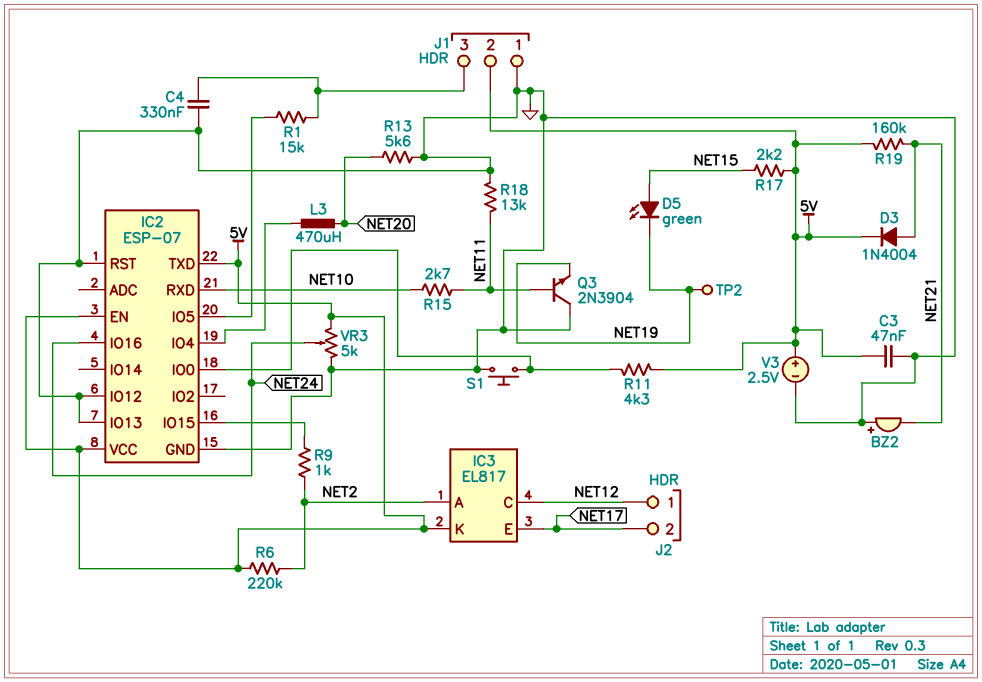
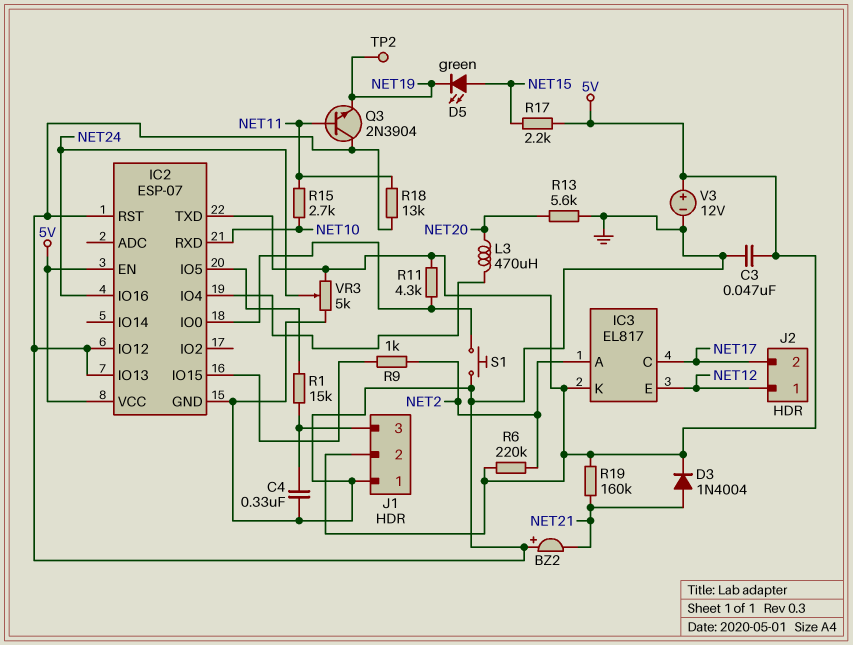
IC3 pin C: NET12 -> NET17
IC3 pin E: NET17 -> NET12
V3: 2.5V (plus 5V, minus GND) -> 12V (plus 5V, minus GND)

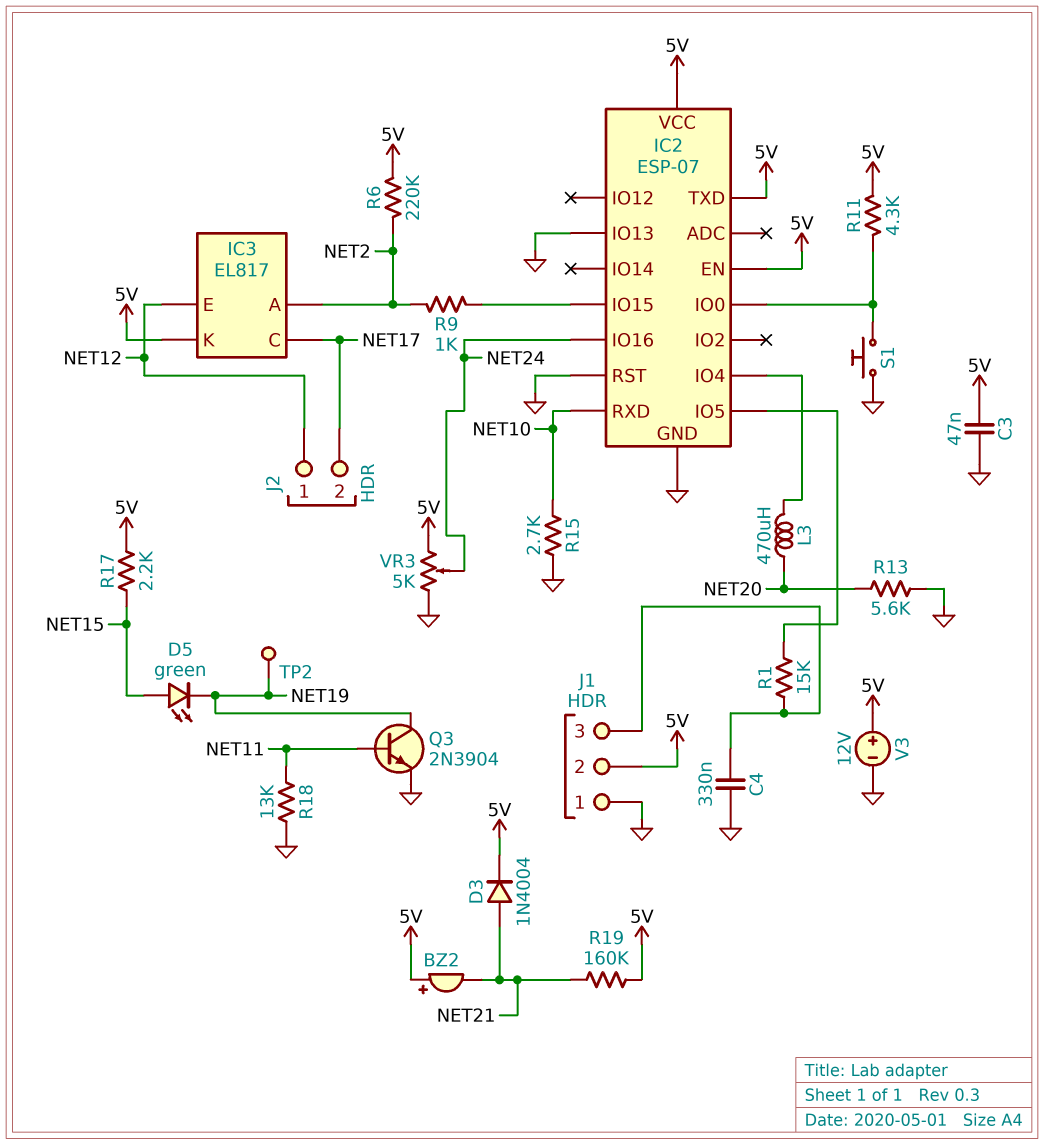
BZ2: buzzer (plus GND, minus NET21) -> buzzer (plus 5V, minus NET21)
IC2 pin IO12: GND -> none
Q3: NPN 2N3904 (B NET11, C GND, E NET19) -> NPN 2N3904 (B NET11, C NET19, E GND)
R15: 2.7k (NET10, NET11) -> 2.7k (GND, NET10)

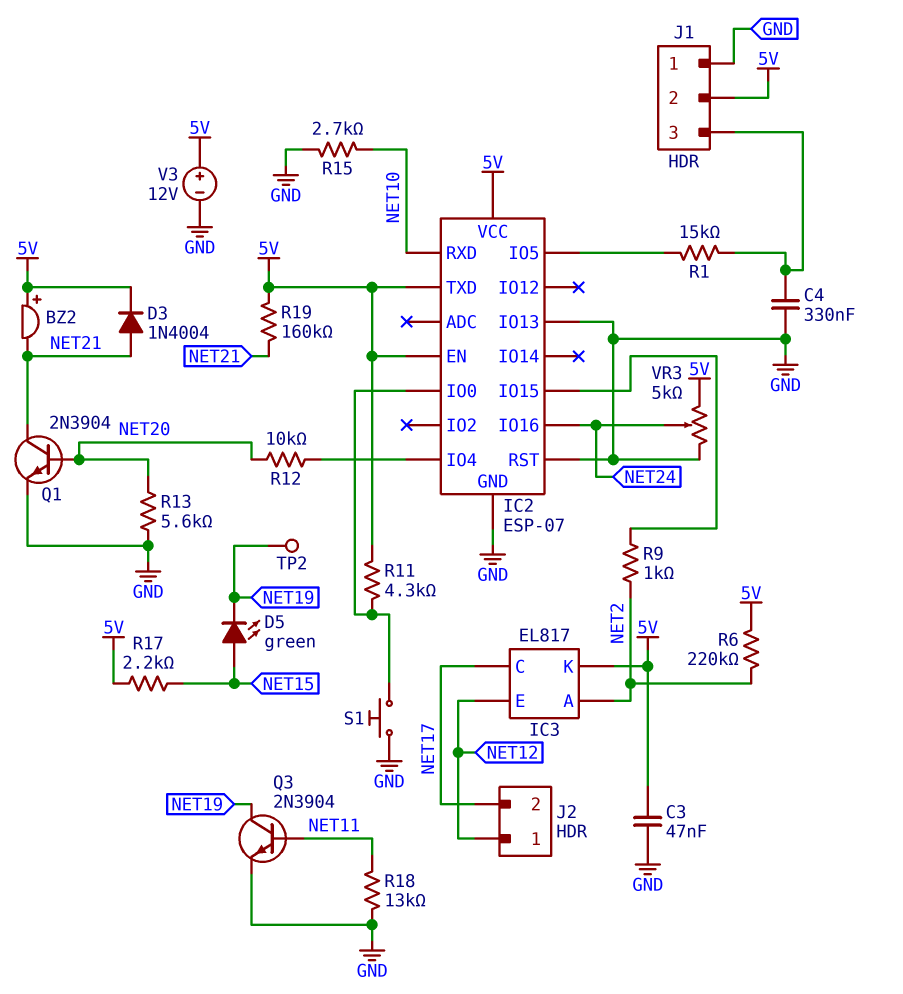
L3: 470uH (IC2/IO4, NET20) -> none
Q1: none -> NPN 2N3904 (B NET20, C NET21, E GND)
R12: none -> 10k (IC2/IO4, NET20)

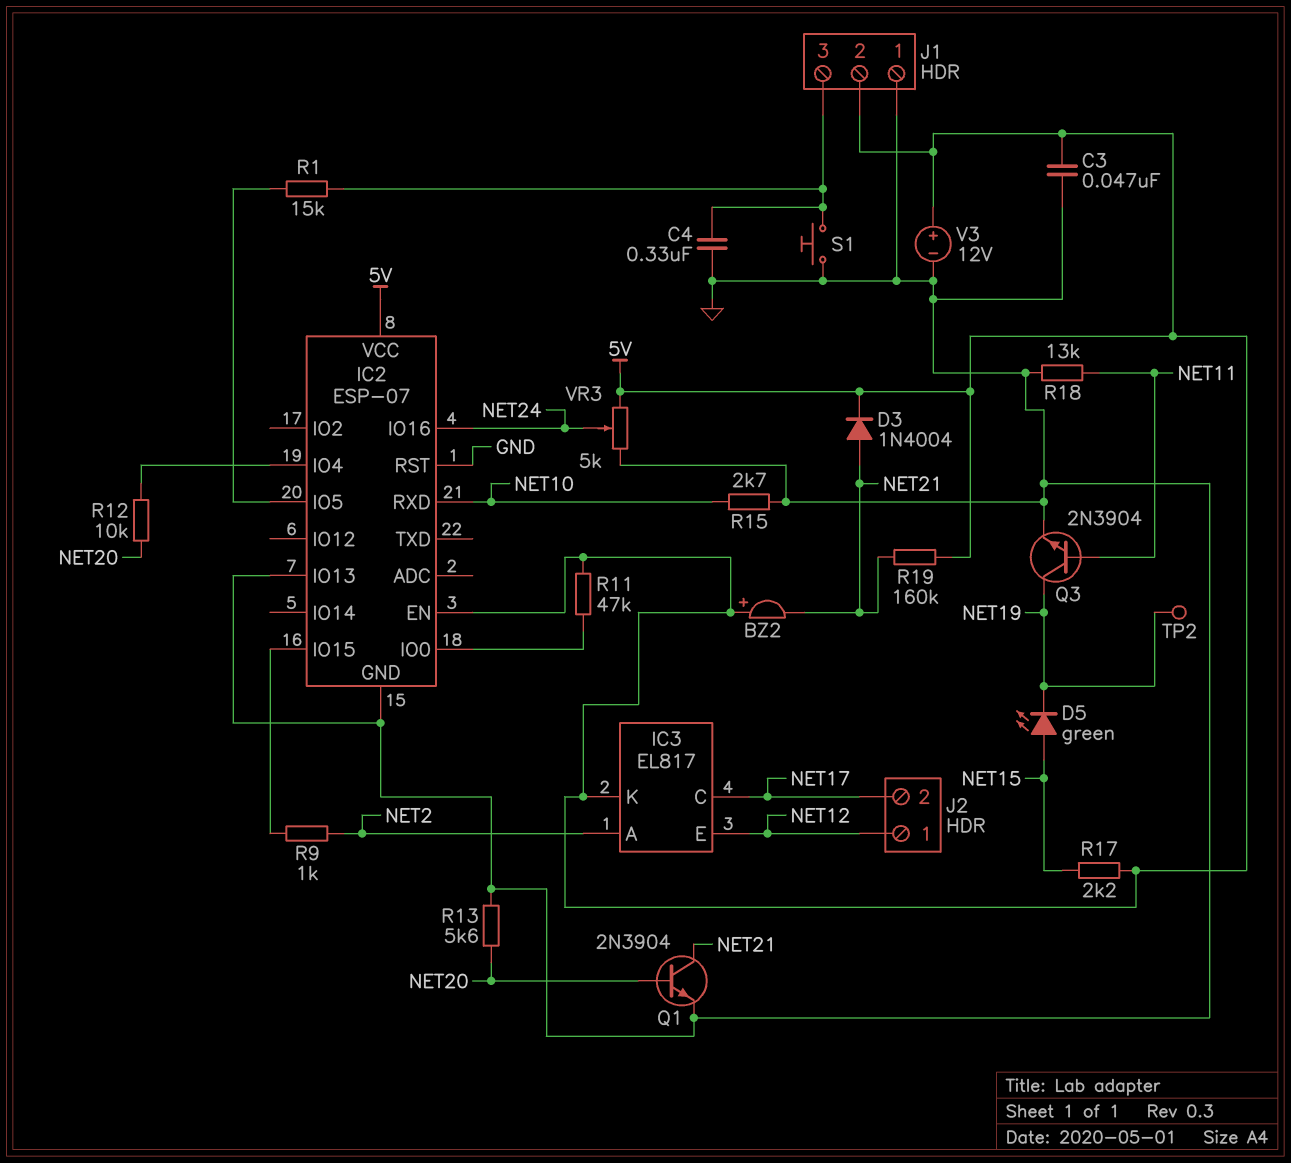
IC2 pin TXD: 5V -> none
R6: 220k (5V, NET2) -> none
R11: 4.3k (5V, IC2/IO0) -> 47k (5V, IC2/IO0)
S1: button (GND, IC2/IO0) -> button (GND, J1/3)

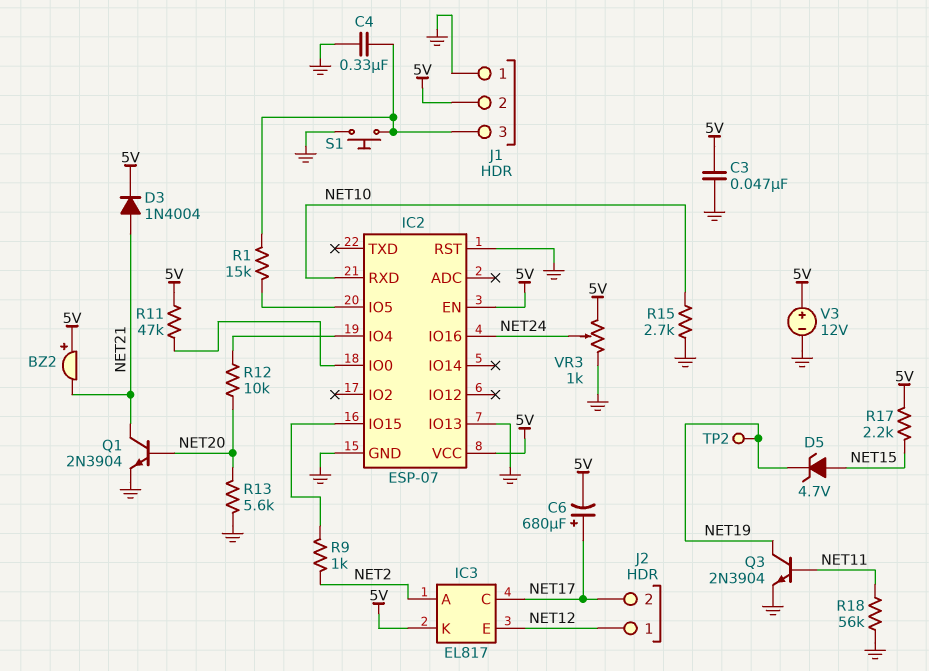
C6: none -> 680uF (plus NET17, minus 5V)
D5: LED green (A NET15, K NET19) -> zener 4.7V (A NET15, K NET19)
R18: 13k (GND, NET11) -> 56k (GND, NET11)
R19: 160k (5V, NET21) -> none
VR3: 5k (5V, GND, wiper NET24) -> 1k (5V, GND, wiper NET24)

